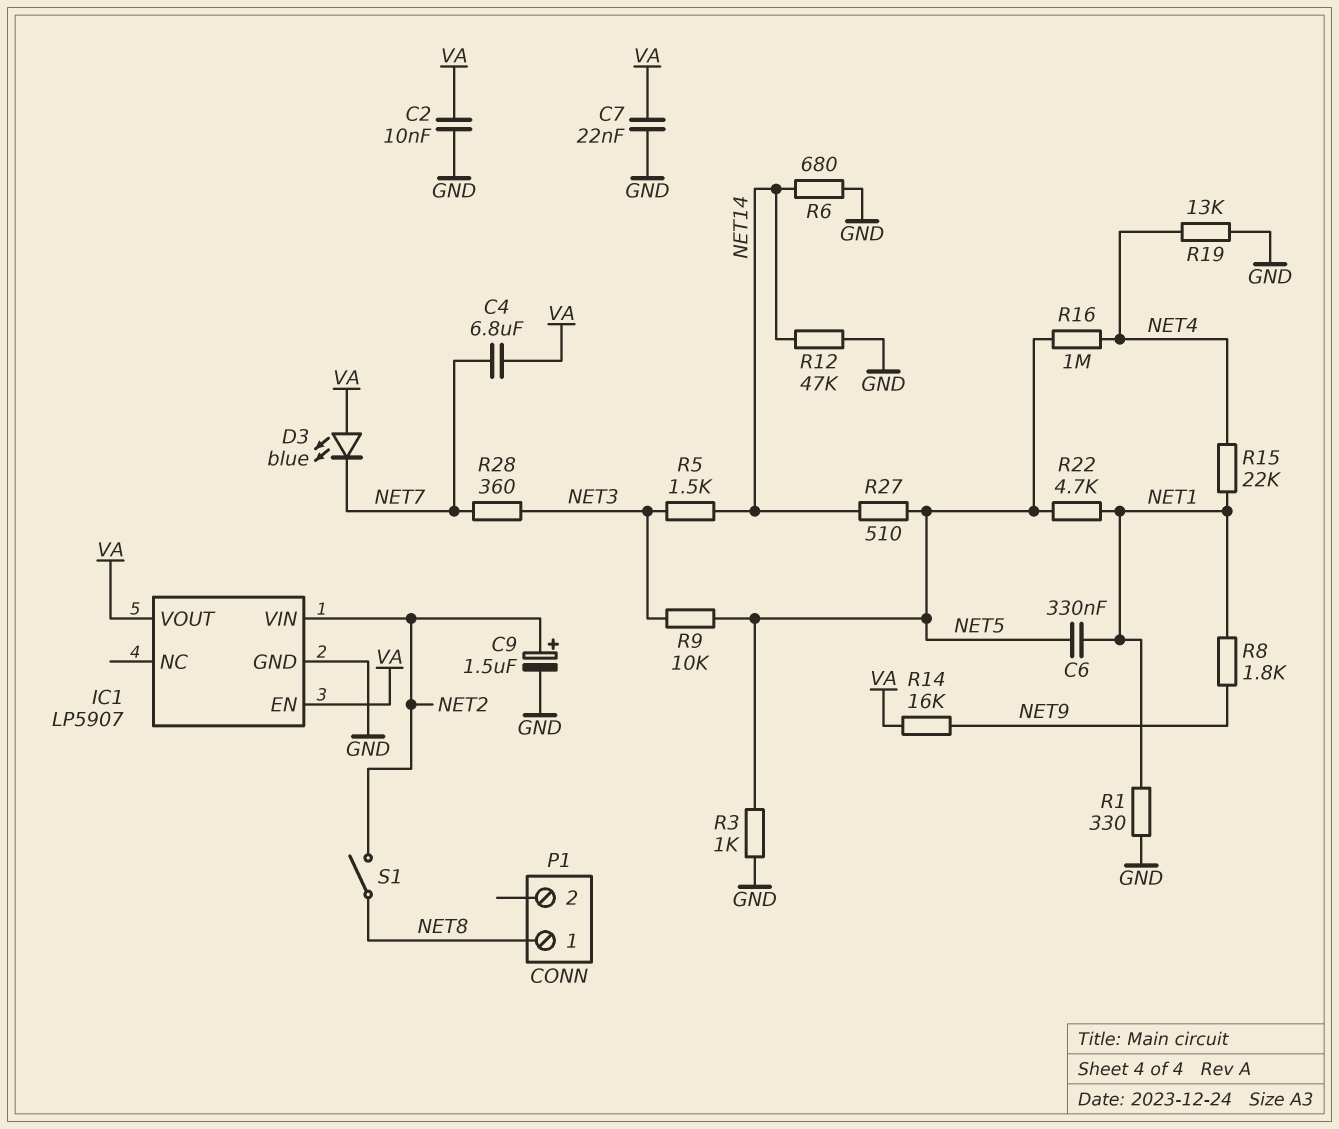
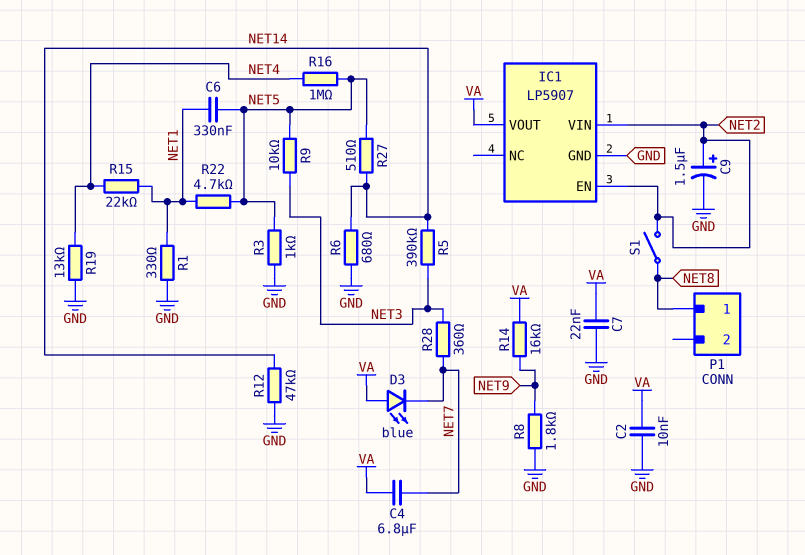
IC1 pin EN: VA -> NET2
R5: 1.5k (NET3, NET14) -> 390k (NET3, NET14)
R8: 1.8k (NET1, NET9) -> 1.8k (GND, NET9)

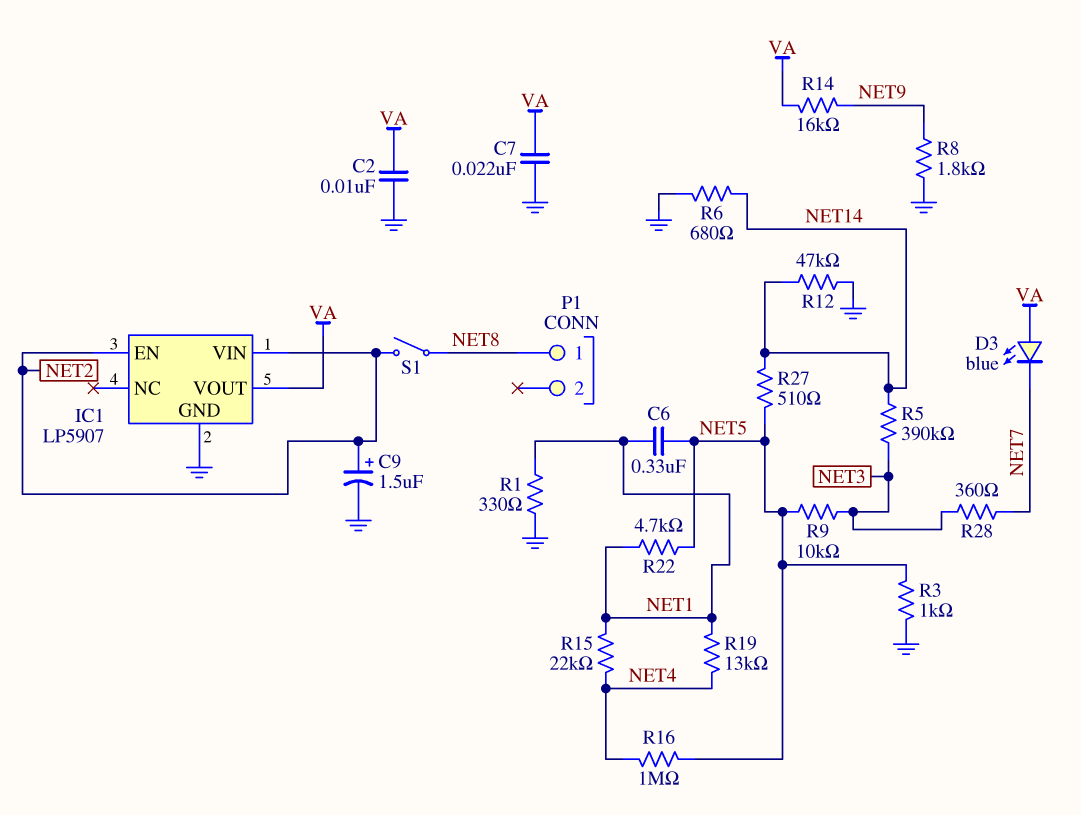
C4: 6.8uF (NET7, VA) -> none
R19: 13k (GND, NET4) -> 13k (NET1, NET4)

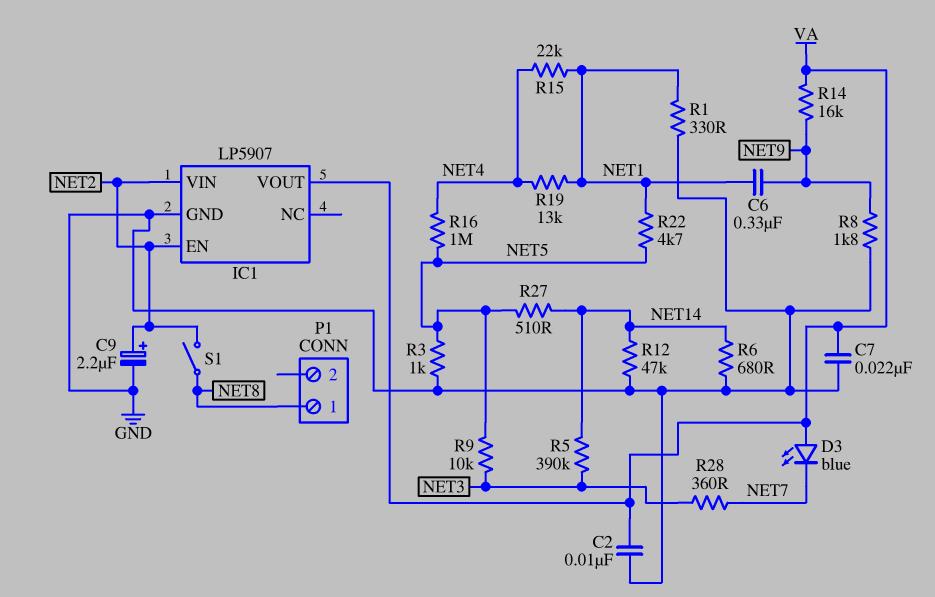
C6: 330nF (NET1, NET5) -> 330nF (NET1, NET9)
C9: 1.5uF (plus NET2, minus GND) -> 2.2uF (plus NET2, minus GND)

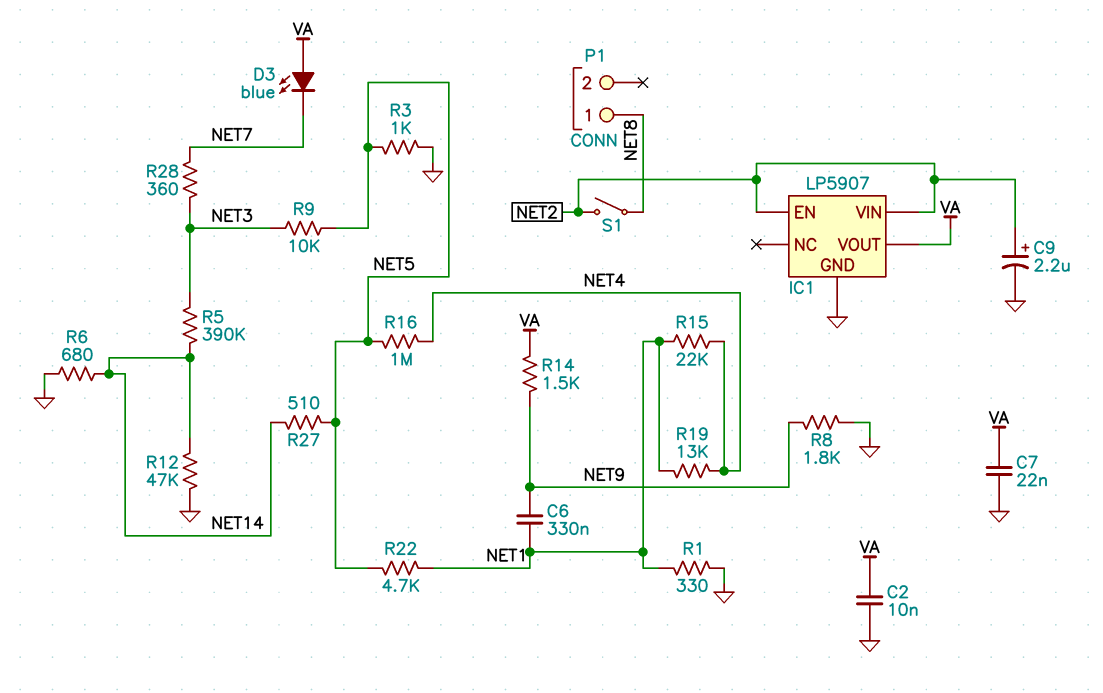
R14: 16k (NET9, VA) -> 1.5k (NET9, VA)

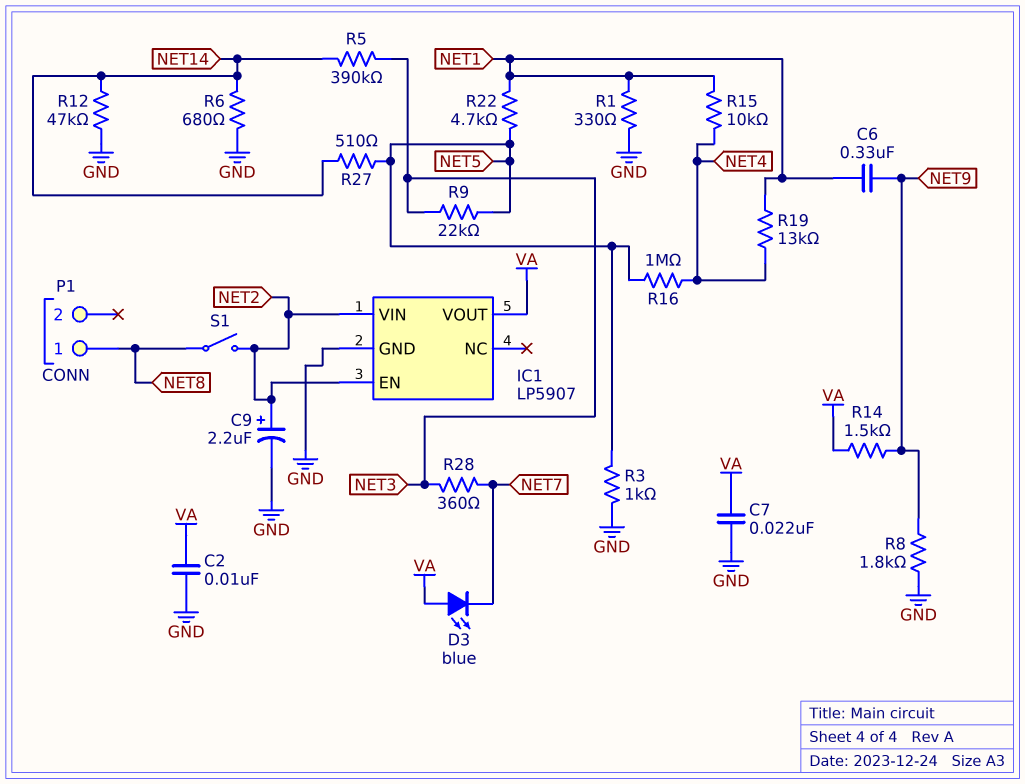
R9: 10k (NET3, NET5) -> 22k (NET3, NET5)
R15: 22k (NET1, NET4) -> 10k (NET1, NET4)

